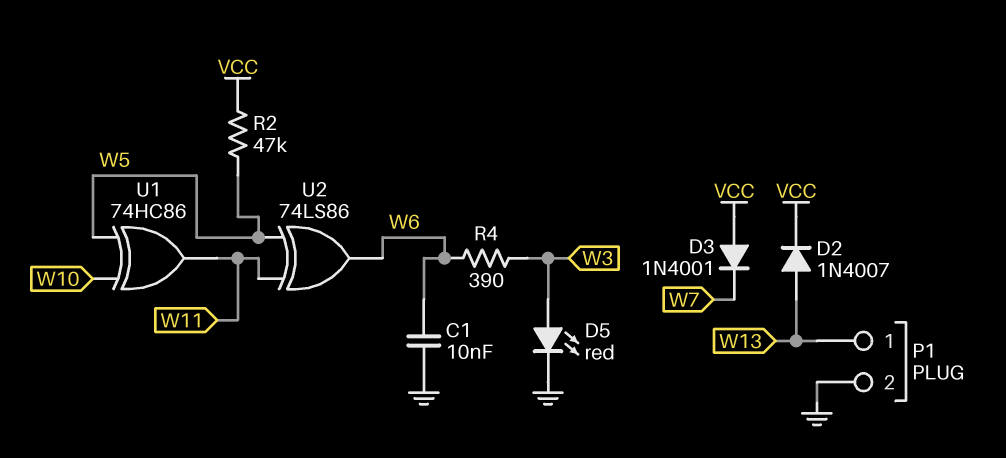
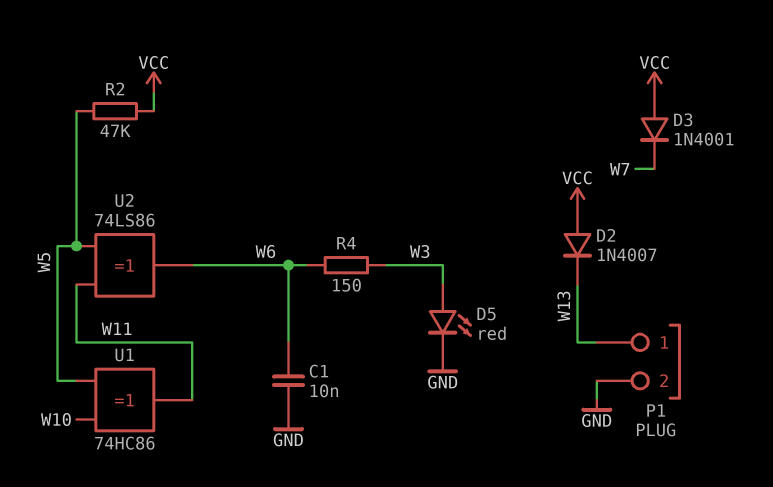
D2: diode 1N4007 (A W13, K VCC) -> diode 1N4007 (A VCC, K W13)
R4: 390 (W3, W6) -> 150 (W3, W6)

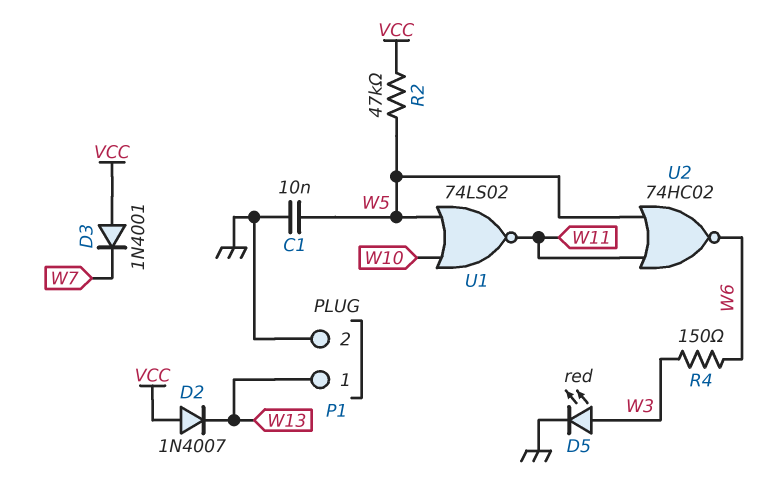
C1: 10nF (GND, W6) -> 10nF (GND, W5)
U1: XOR 74HC86 (in W5, in W10, out W11) -> NOR 74LS02 (in W5, in W10, out W11)
U2: XOR 74LS86 (in W5, in W11, out W6) -> NOR 74HC02 (in W5, in W11, out W6)

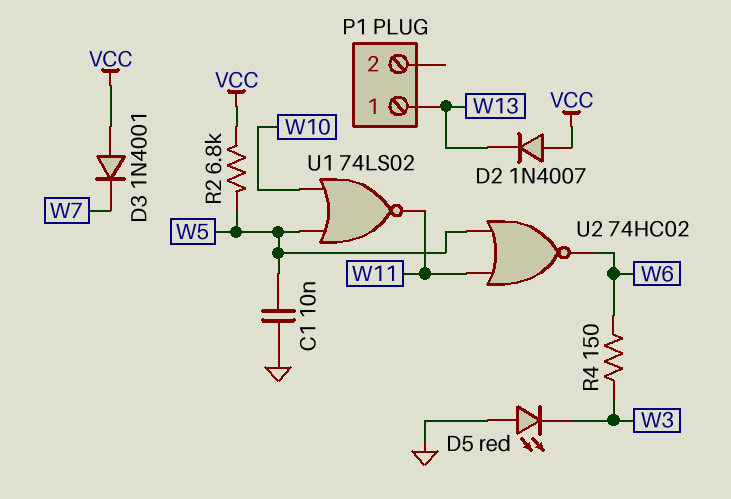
D5: LED red (A W3, K GND) -> LED red (A GND, K W3)
P1 pin 2: GND -> none
R2: 47k (VCC, W5) -> 6.8k (VCC, W5)

